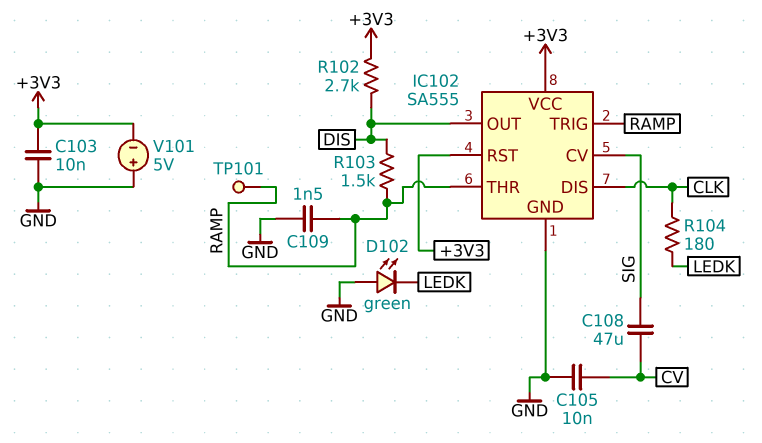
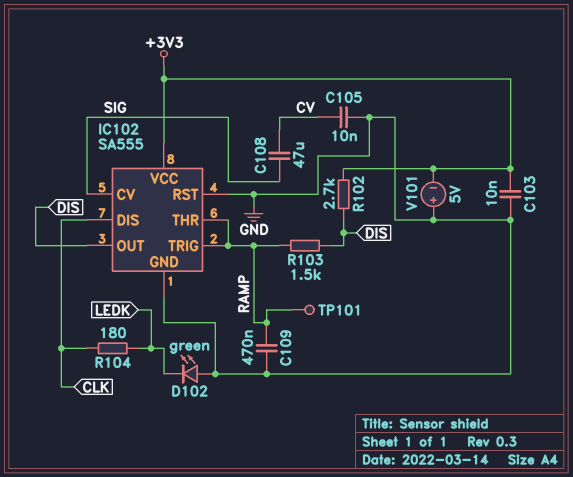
C109: 1.5nF (GND, RAMP) -> 470nF (GND, RAMP)
IC102 pin RST: +3V3 -> GND

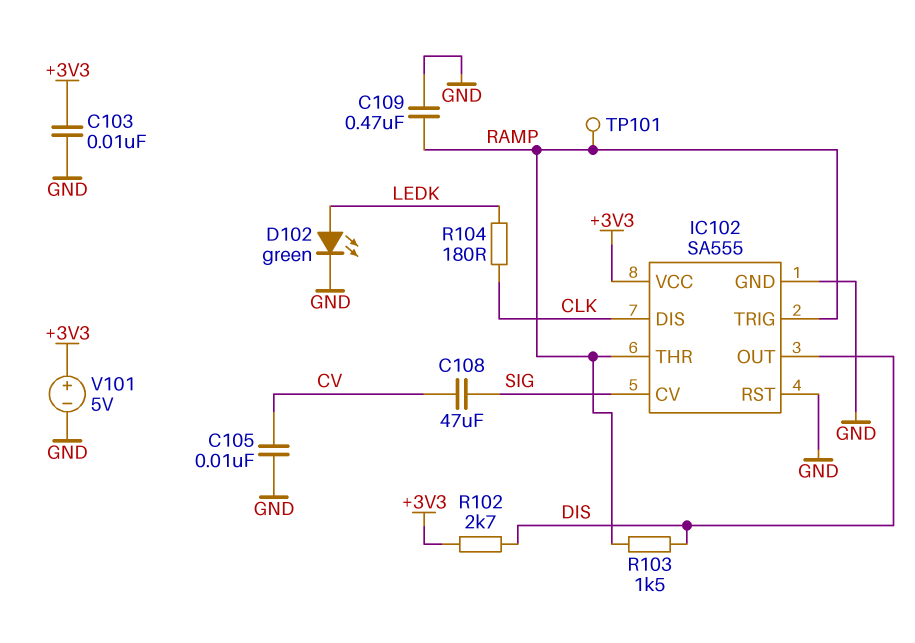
D102: LED green (A GND, K LEDK) -> LED green (A LEDK, K GND)
V101: 5V (plus GND, minus +3V3) -> 5V (plus +3V3, minus GND)

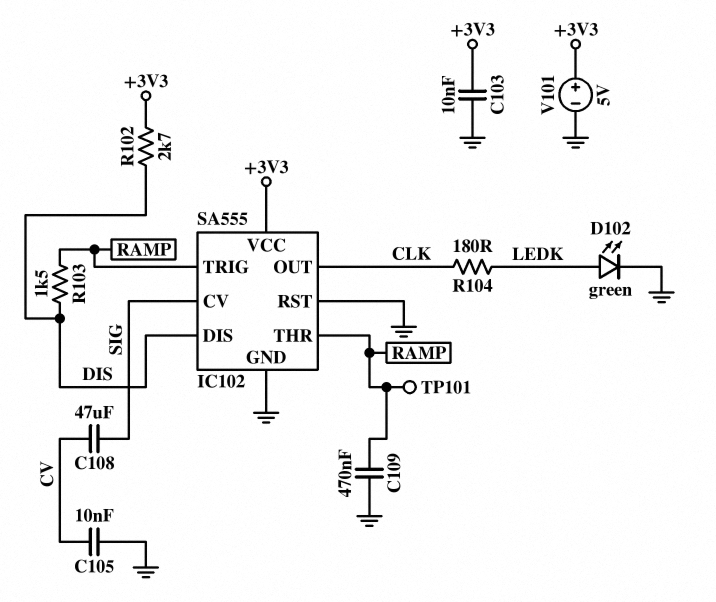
IC102 pin DIS: CLK -> DIS
IC102 pin OUT: DIS -> CLK

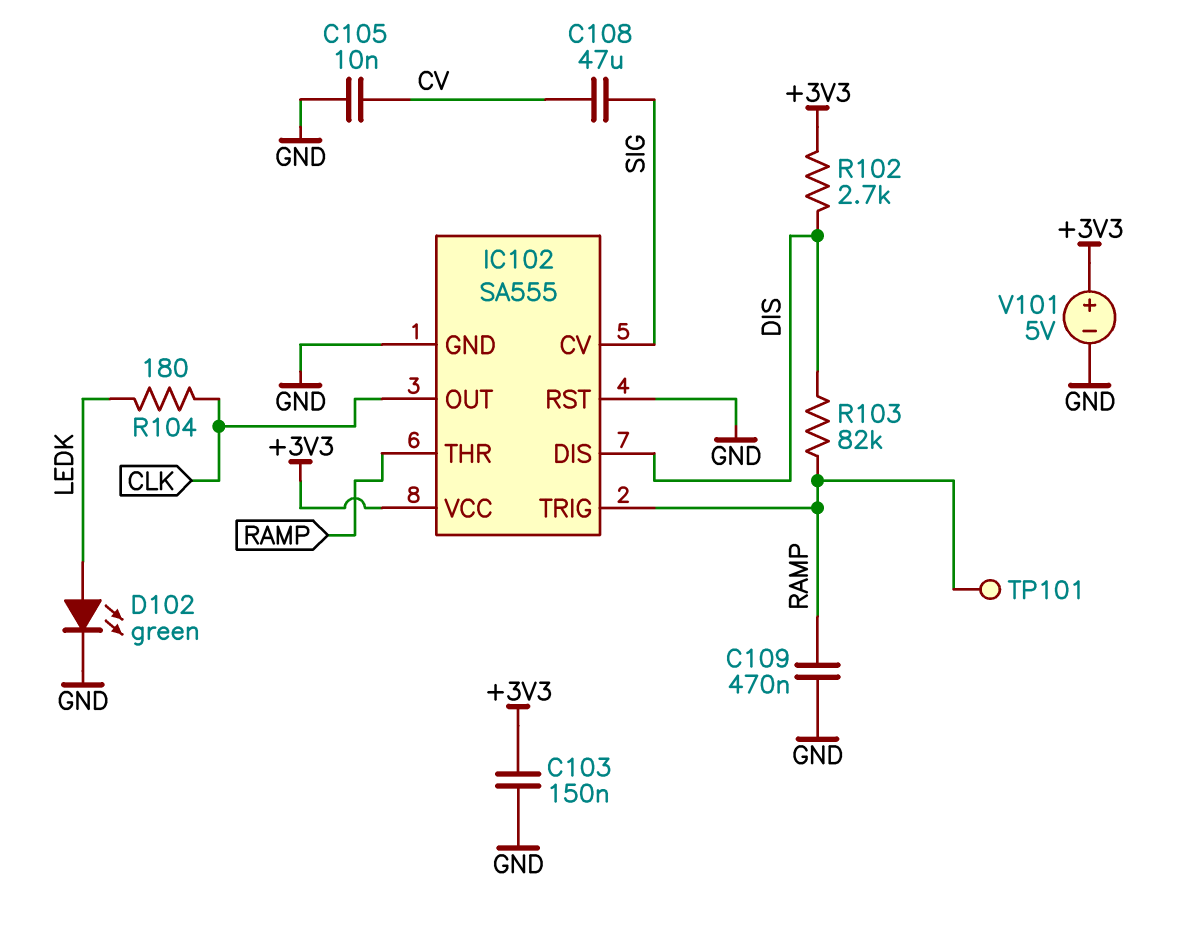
C103: 10nF (+3V3, GND) -> 150nF (+3V3, GND)
R103: 1.5k (DIS, RAMP) -> 82k (DIS, RAMP)

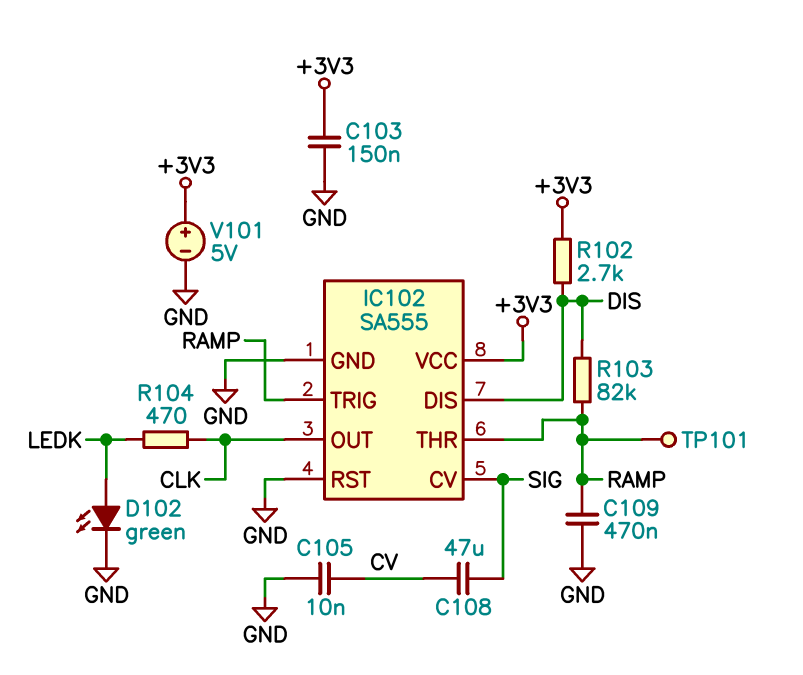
R104: 180 (CLK, LEDK) -> 470 (CLK, LEDK)

